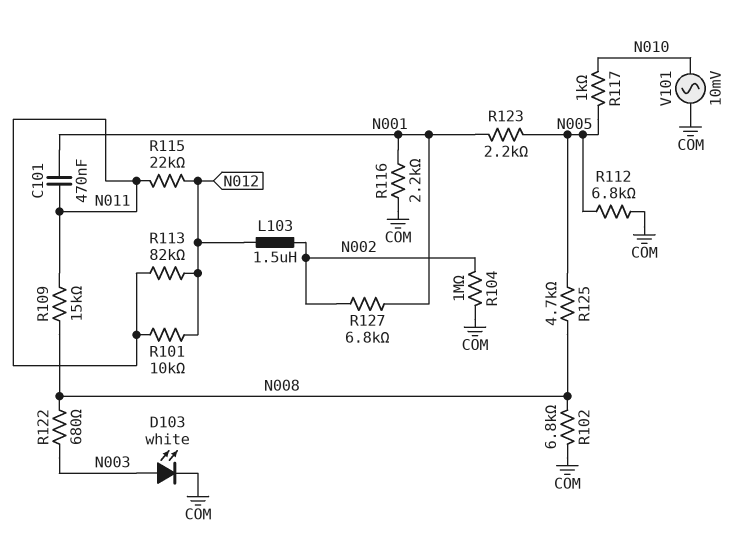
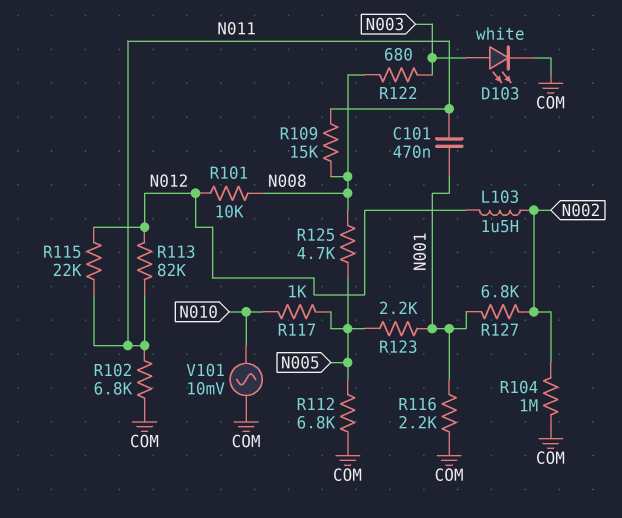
R101: 10k (N011, N012) -> 10k (N008, N012)
R102: 6.8k (COM, N008) -> 6.8k (COM, N011)

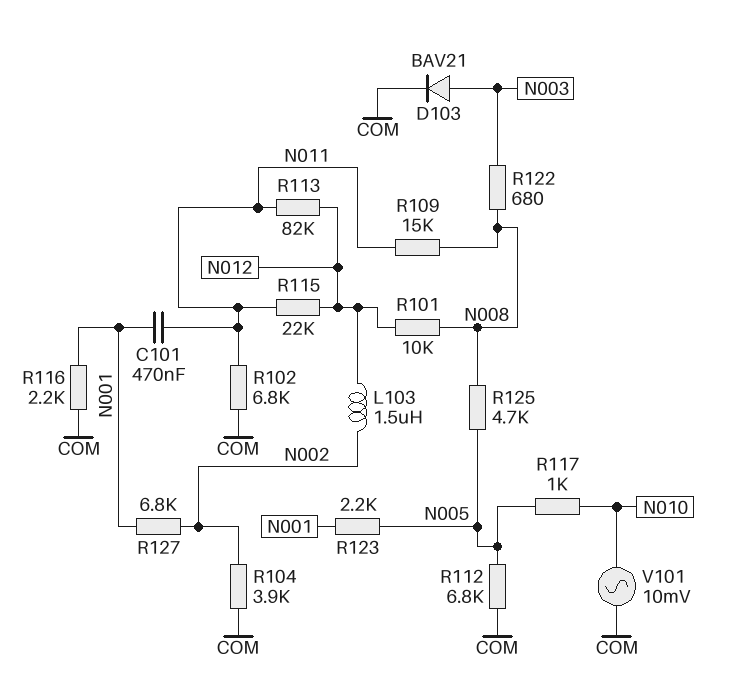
D103: LED white (A N003, K COM) -> diode BAV21 (A N003, K COM)
R104: 1M (COM, N002) -> 3.9k (COM, N002)

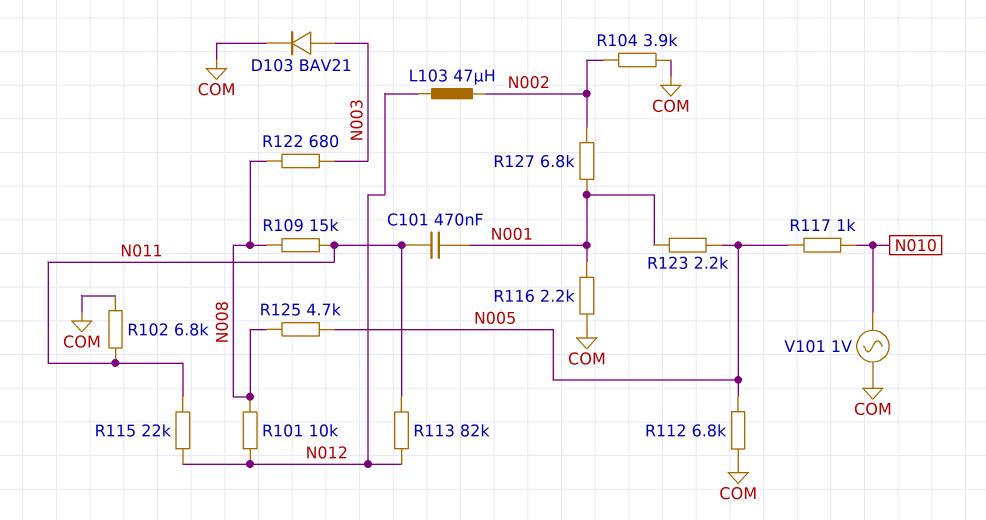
L103: 1.5uH (N002, N012) -> 47uH (N002, N012)
V101: AC 10mV (COM, N010) -> AC 1V (COM, N010)

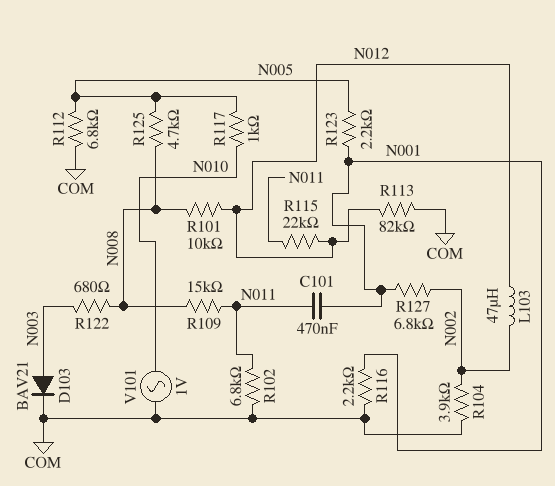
R113: 82k (N011, N012) -> 82k (COM, N012)

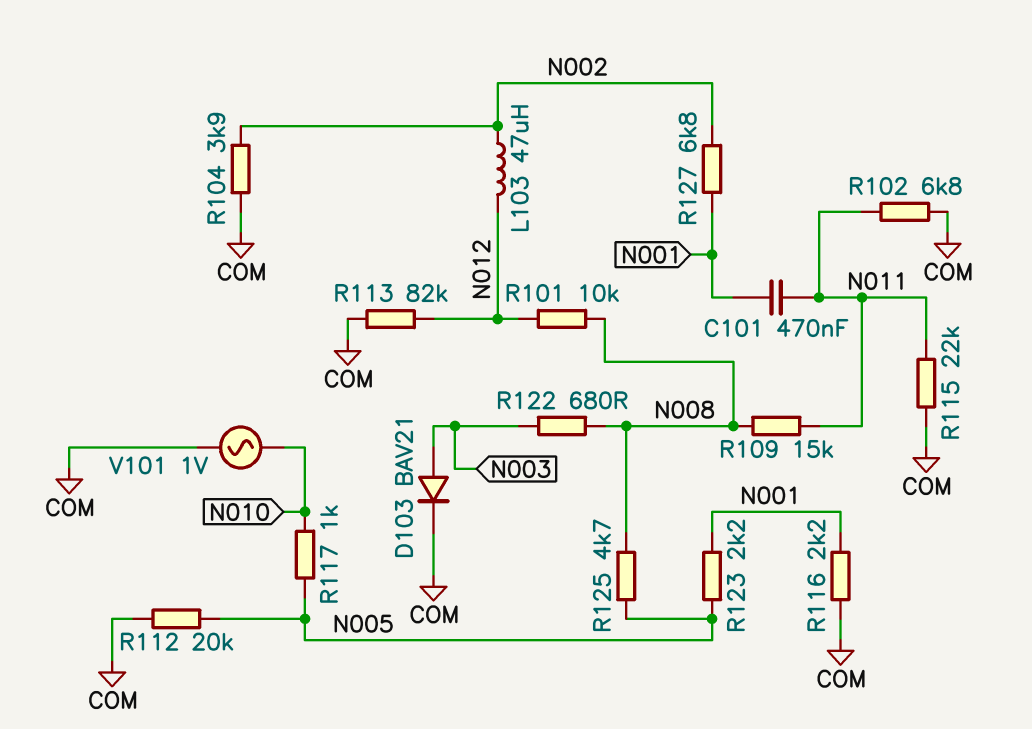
R112: 6.8k (COM, N005) -> 20k (COM, N005)
R115: 22k (N011, N012) -> 22k (COM, N011)

